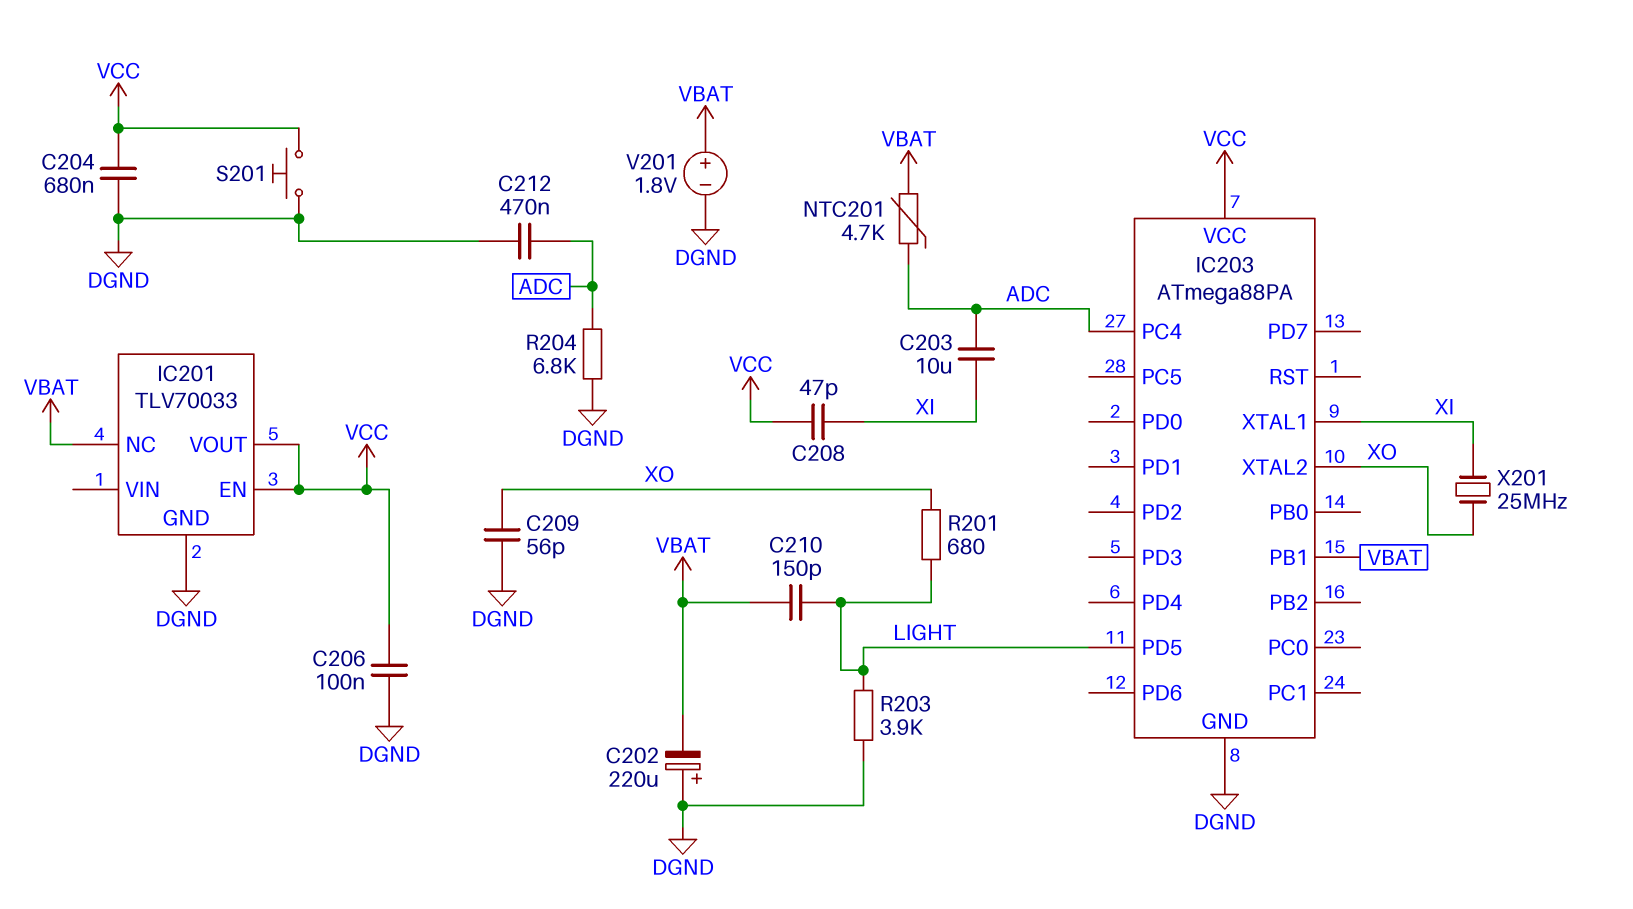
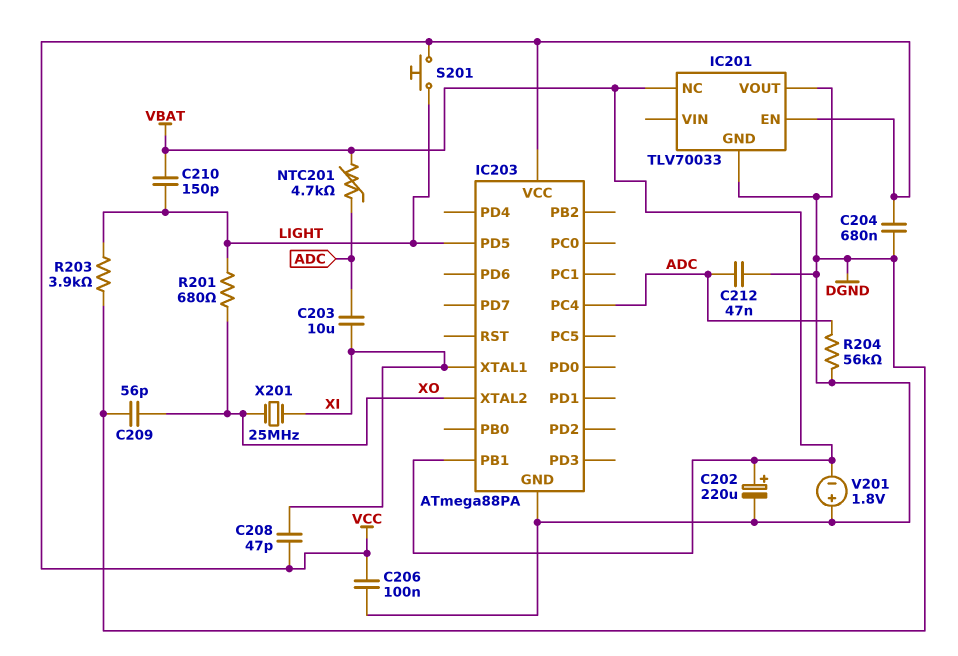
C202: 220uF (plus DGND, minus VBAT) -> 220uF (plus VBAT, minus DGND)
C212: 470nF (ADC, DGND) -> 47nF (ADC, DGND)
IC201 pin VOUT: VCC -> DGND
R204: 6.8k (ADC, DGND) -> 56k (ADC, DGND)
S201: button (DGND, VCC) -> button (LIGHT, VCC)
V201: 1.8V (plus VBAT, minus DGND) -> 1.8V (plus DGND, minus VBAT)

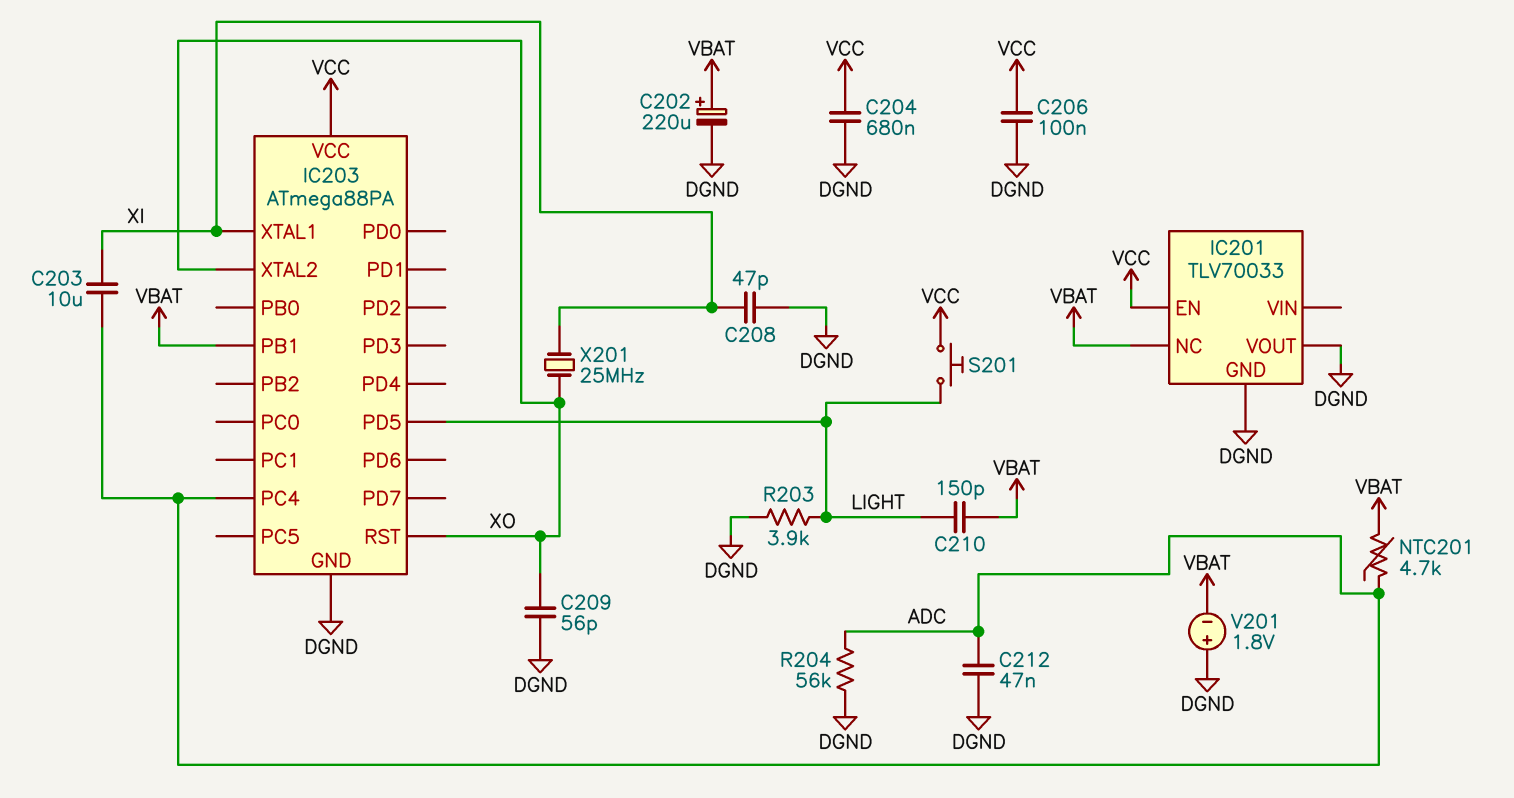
C208: 47pF (VCC, XI) -> 47pF (DGND, XI)
IC203 pin RST: none -> XO
R201: 680 (LIGHT, XO) -> none

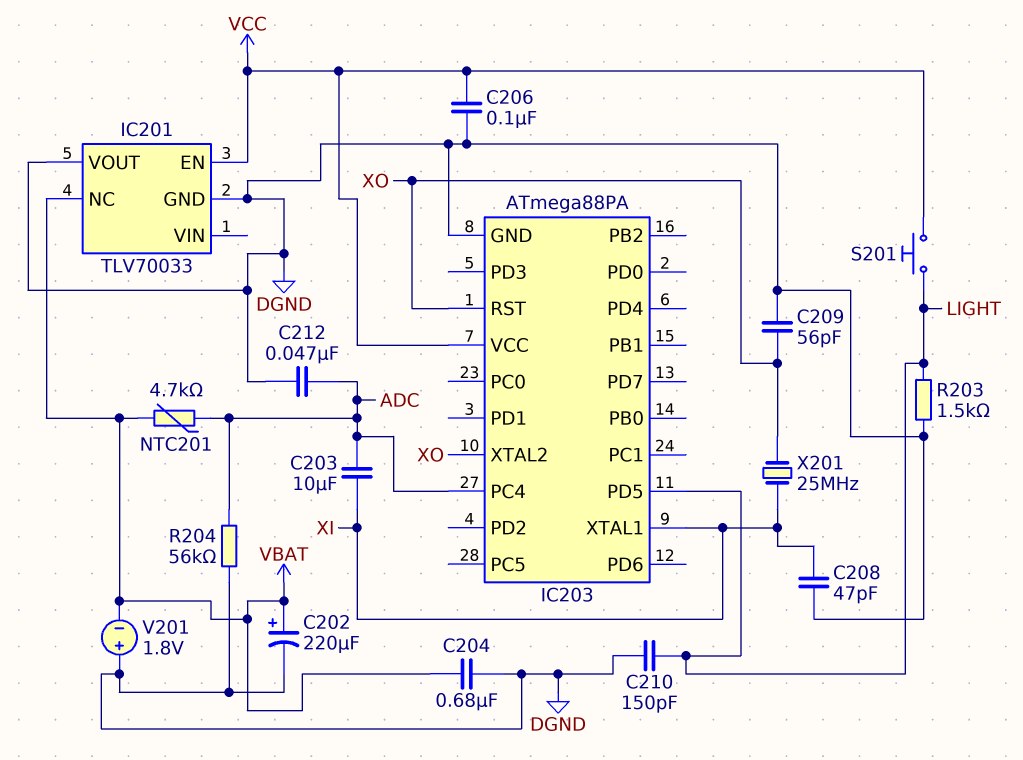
C204: 680nF (DGND, VCC) -> 680nF (DGND, VBAT)
C210: 150pF (LIGHT, VBAT) -> 150pF (DGND, LIGHT)
IC203 pin PB1: VBAT -> none
R203: 3.9k (DGND, LIGHT) -> 1.5k (DGND, LIGHT)

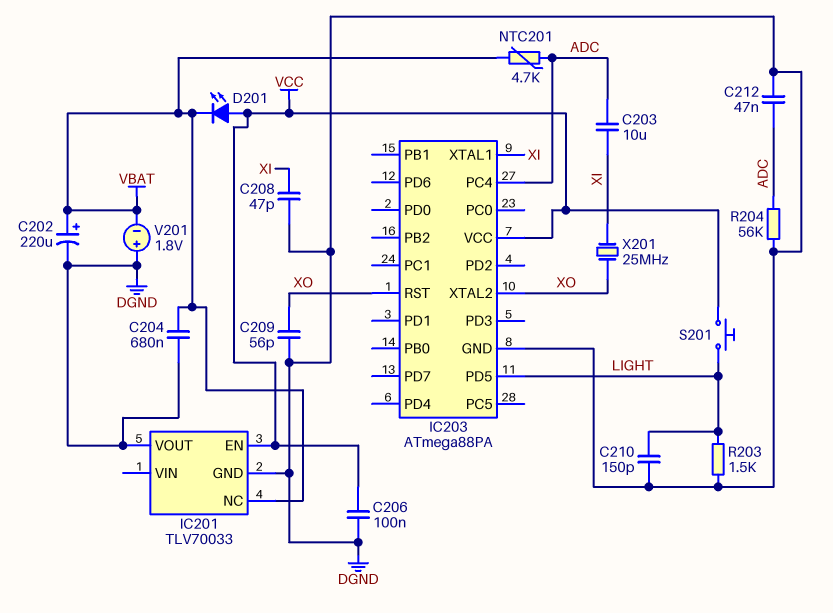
D201: none -> LED (A VCC, K VBAT)

